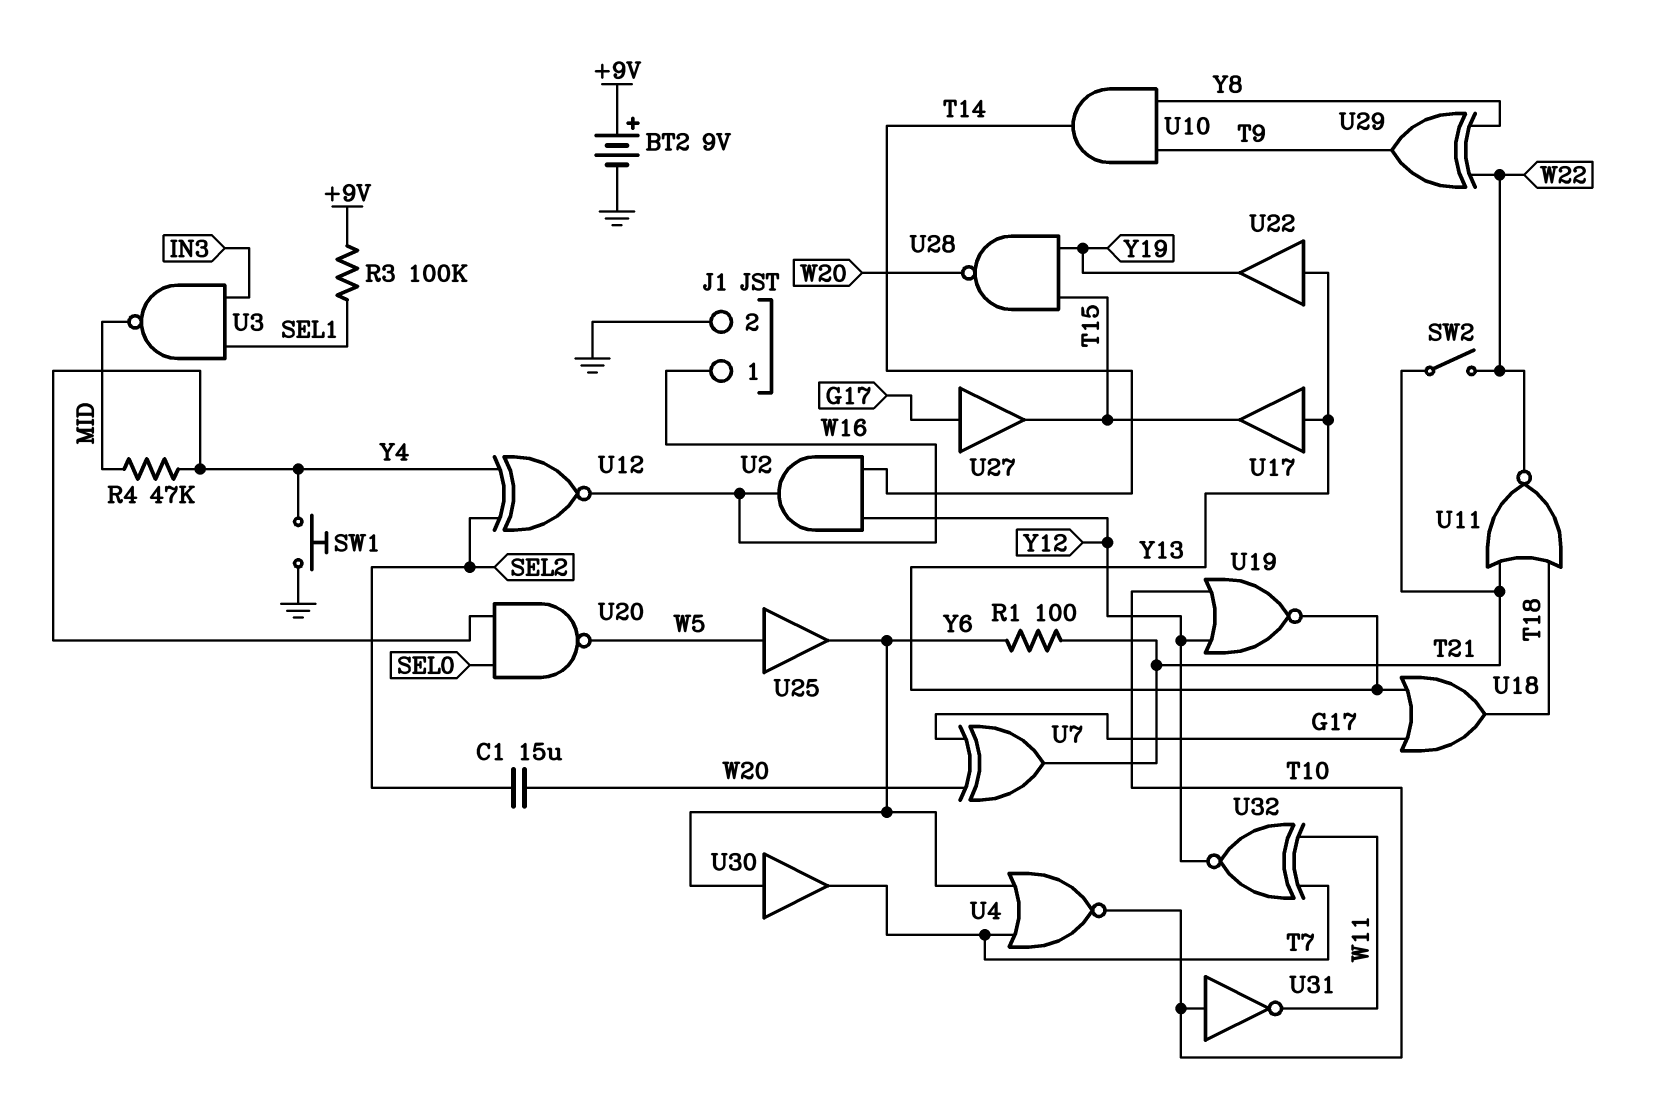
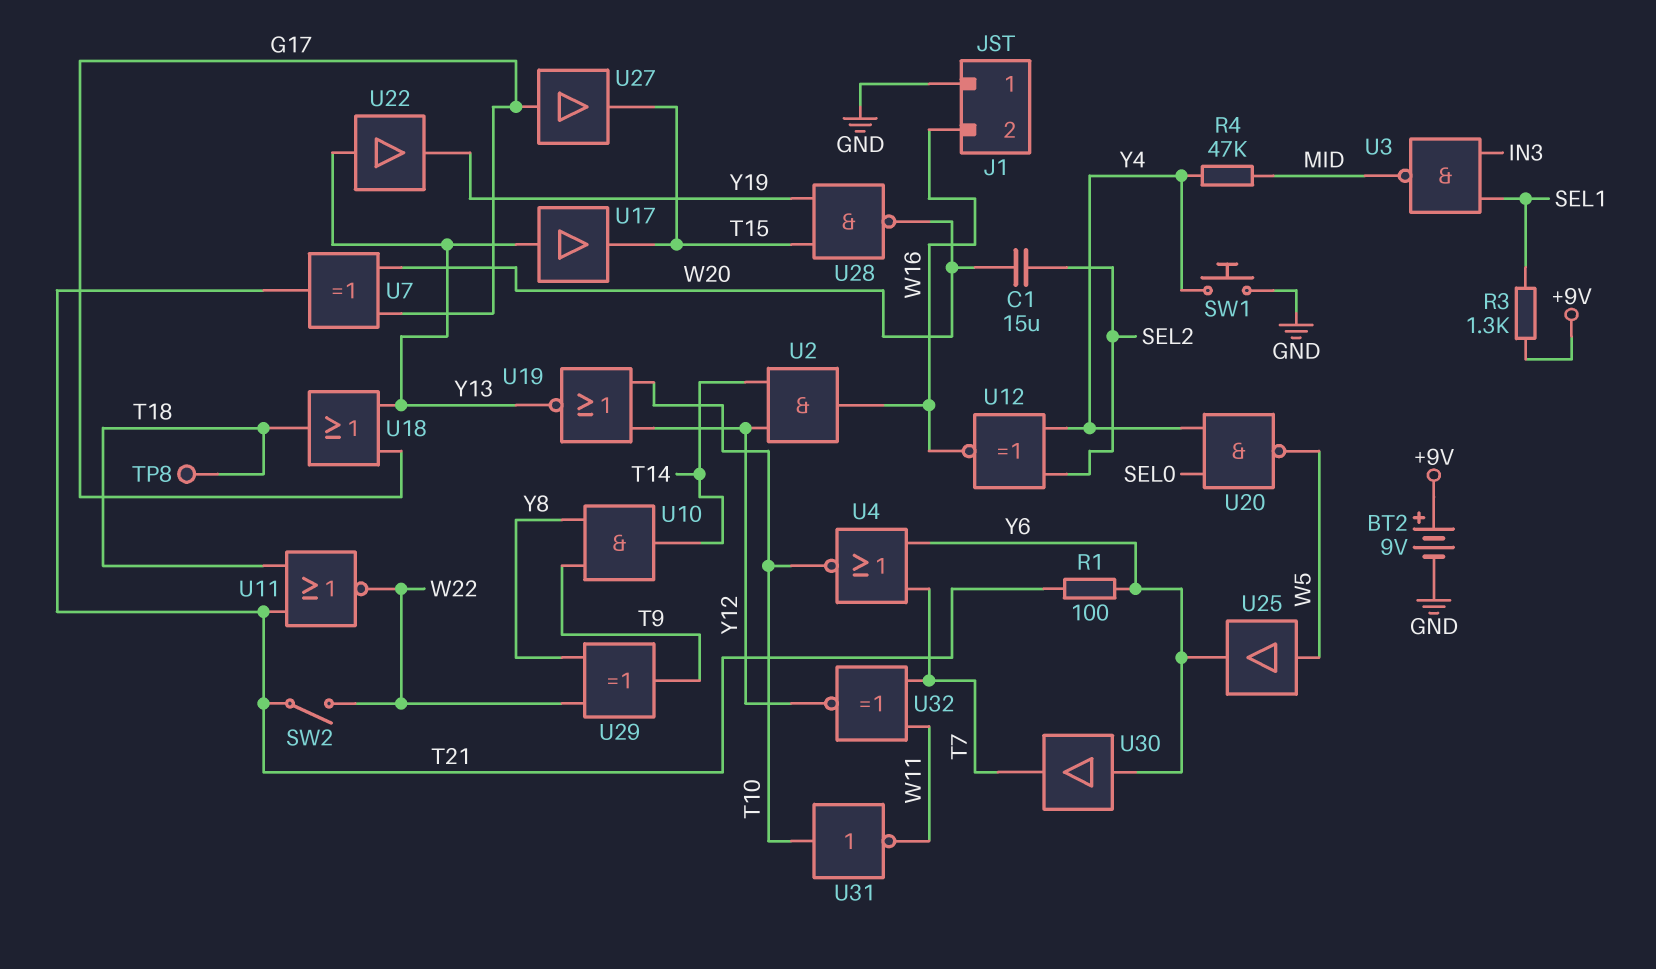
J1 pin 1: W16 -> GND
J1 pin 2: GND -> W16
R3: 100k (+9V, SEL1) -> 1.3k (+9V, SEL1)
TP8: none -> test point (T18)

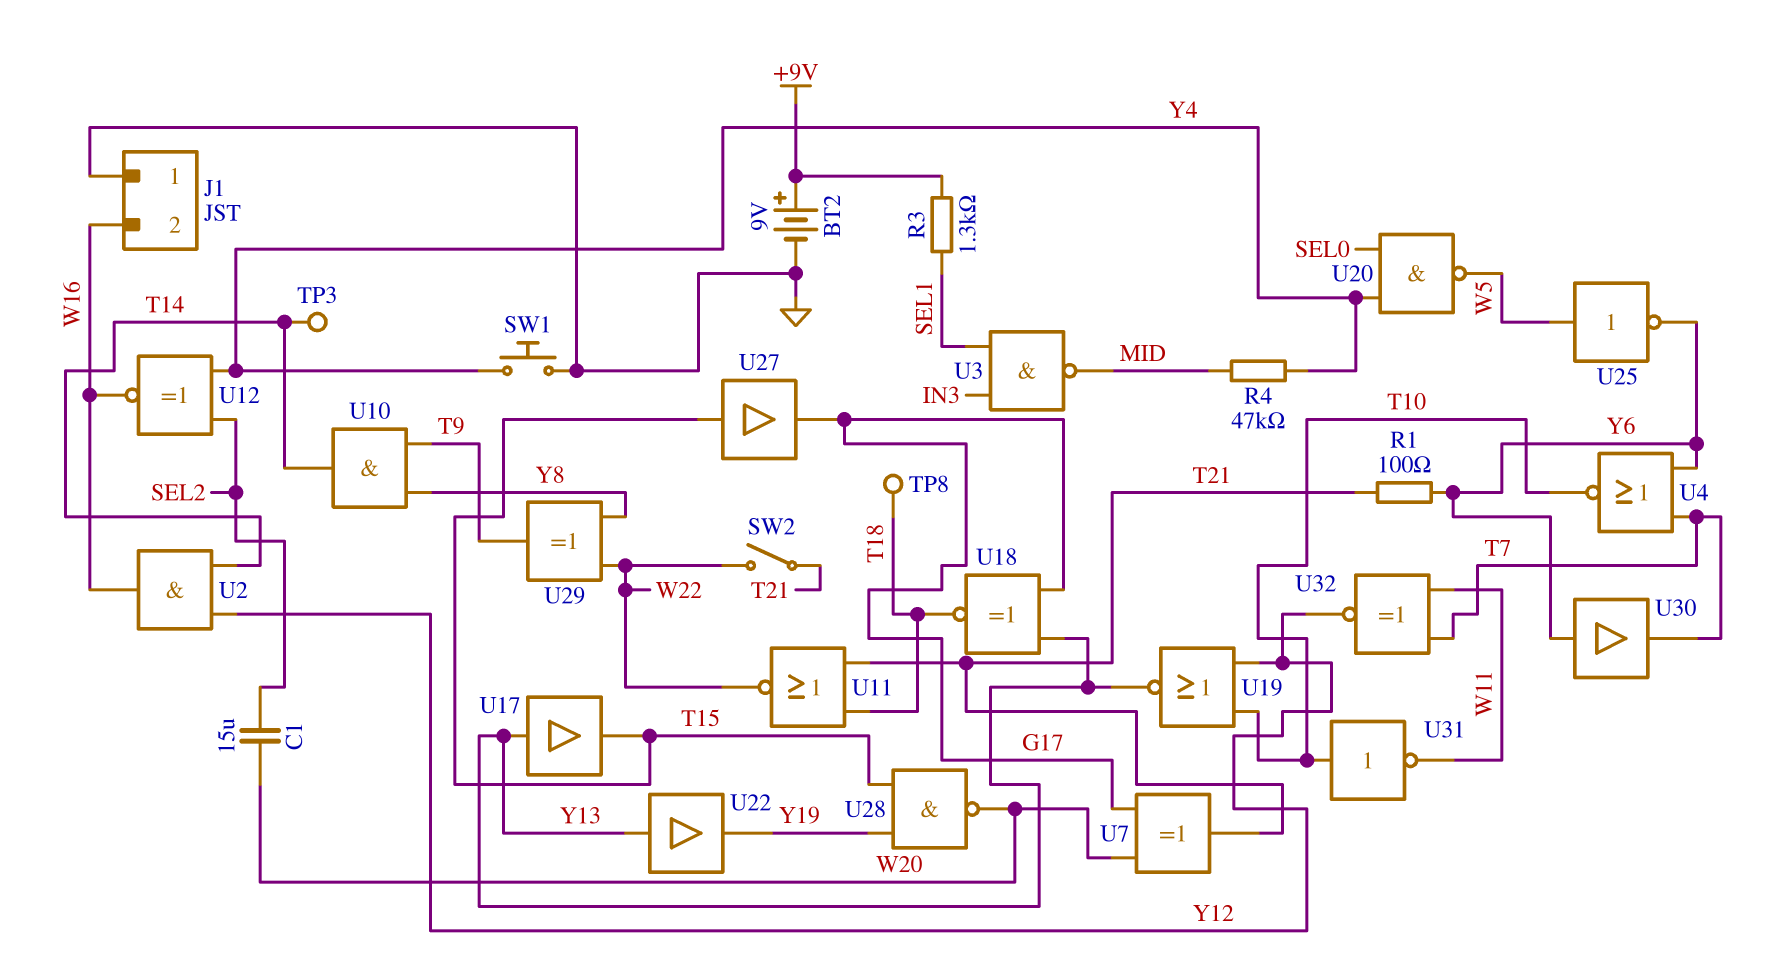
TP3: none -> test point (T14)
U18: OR (in G17, in Y13, out T18) -> XNOR (in G17, in Y13, out T18)
U25: buffer (in W5, out Y6) -> NOT (in W5, out Y6)
U27: buffer (in G17, out T15) -> buffer (in T15, out G17)

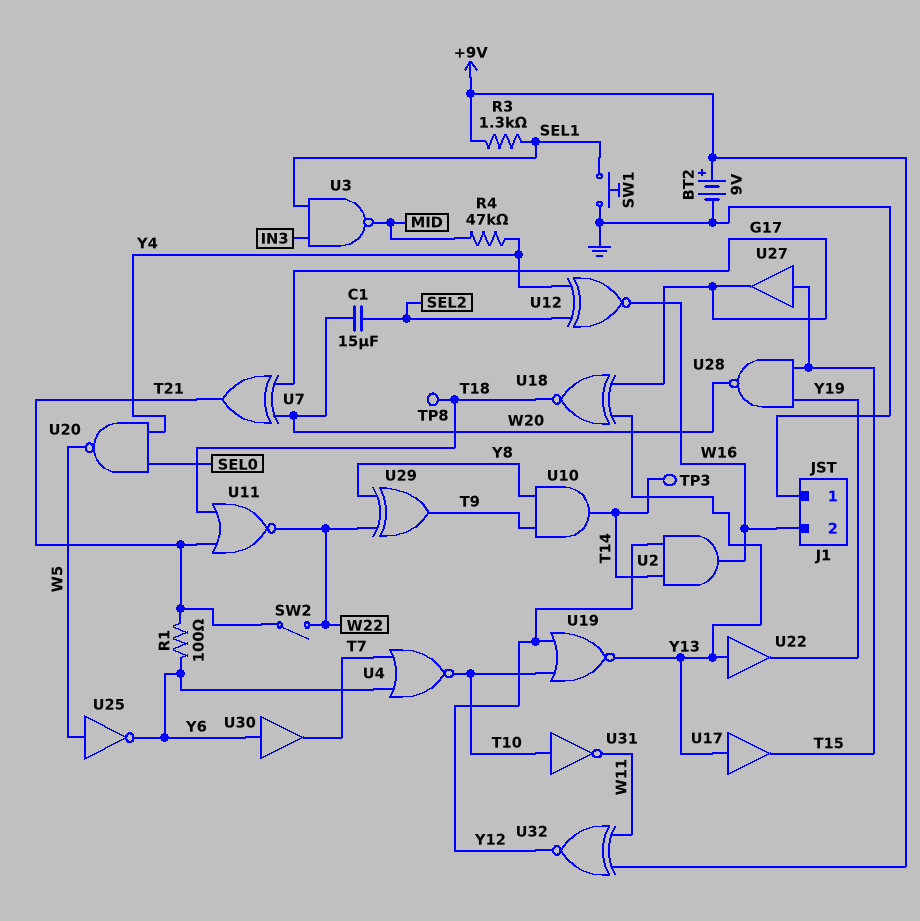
SW1: button (GND, Y4) -> button (GND, SEL1)
U32: XNOR (in T7, in W11, out Y12) -> XNOR (in +9V, in W11, out Y12)

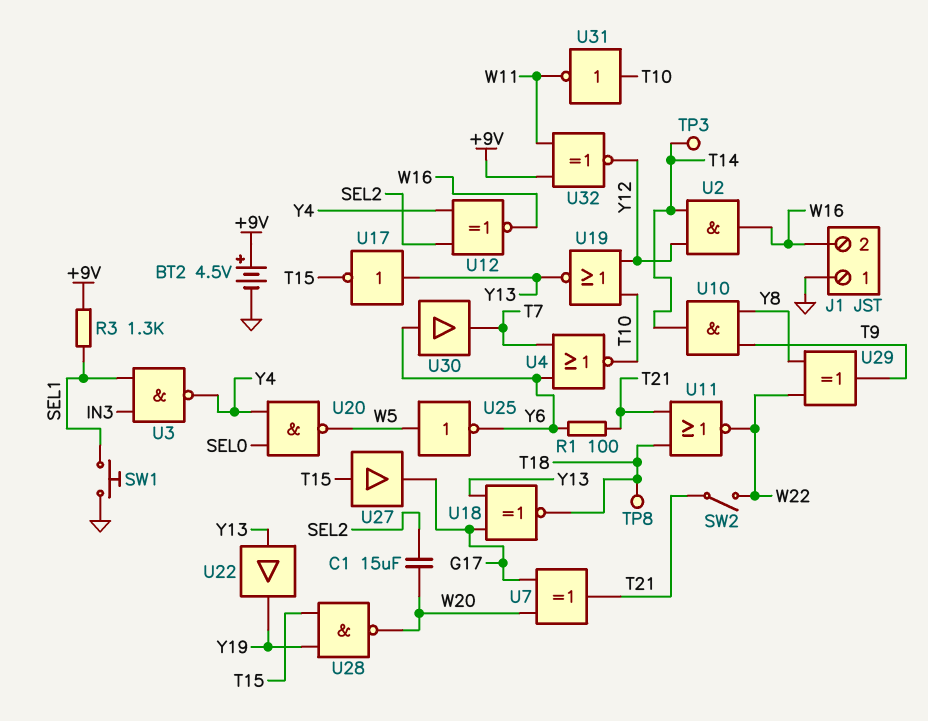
BT2: 9V (plus +9V, minus GND) -> 4.5V (plus +9V, minus GND)
R4: 47k (MID, Y4) -> none
U3: NAND (in IN3, in SEL1, out MID) -> NAND (in IN3, in SEL1, out Y4)
U17: buffer (in Y13, out T15) -> NOT (in Y13, out T15)

